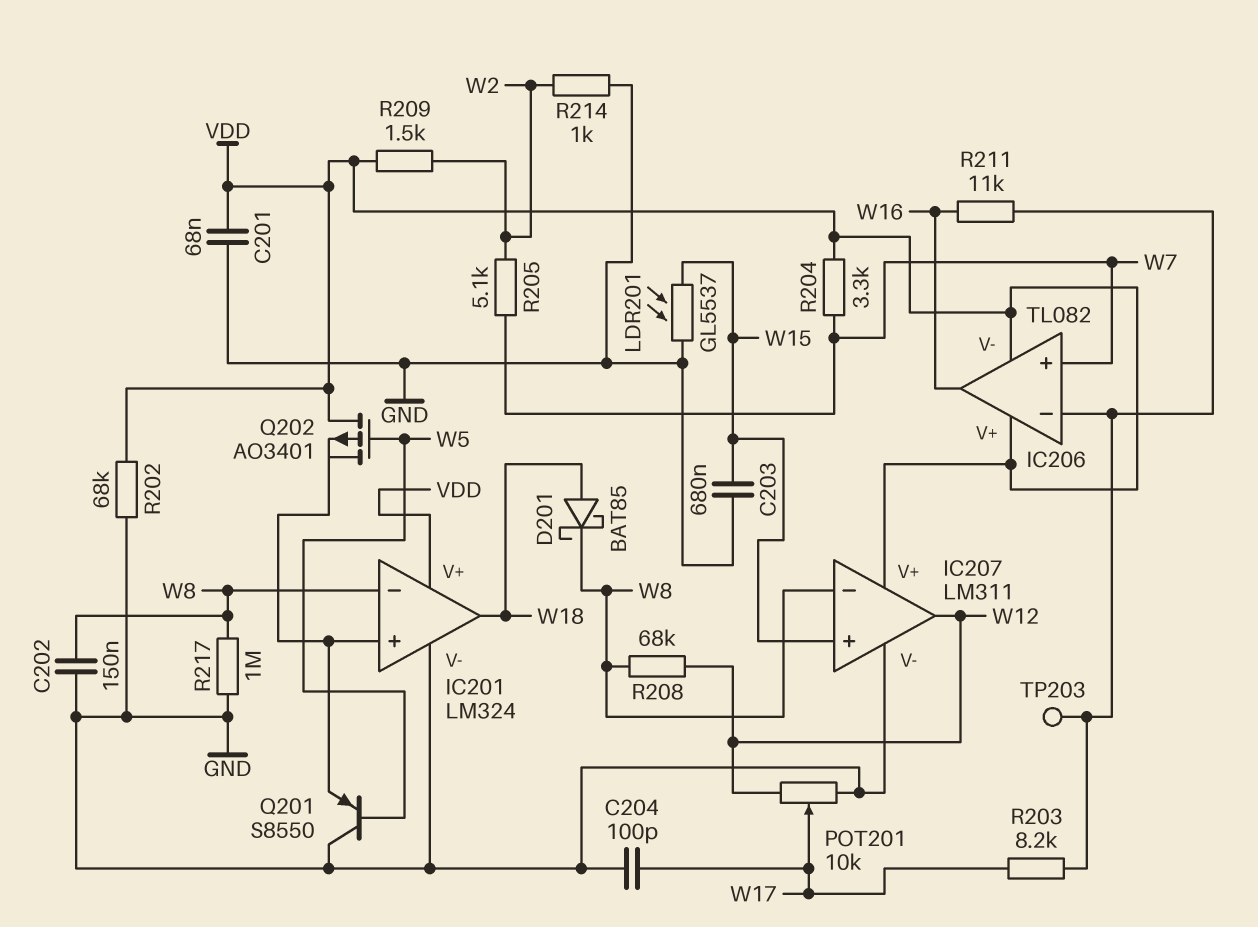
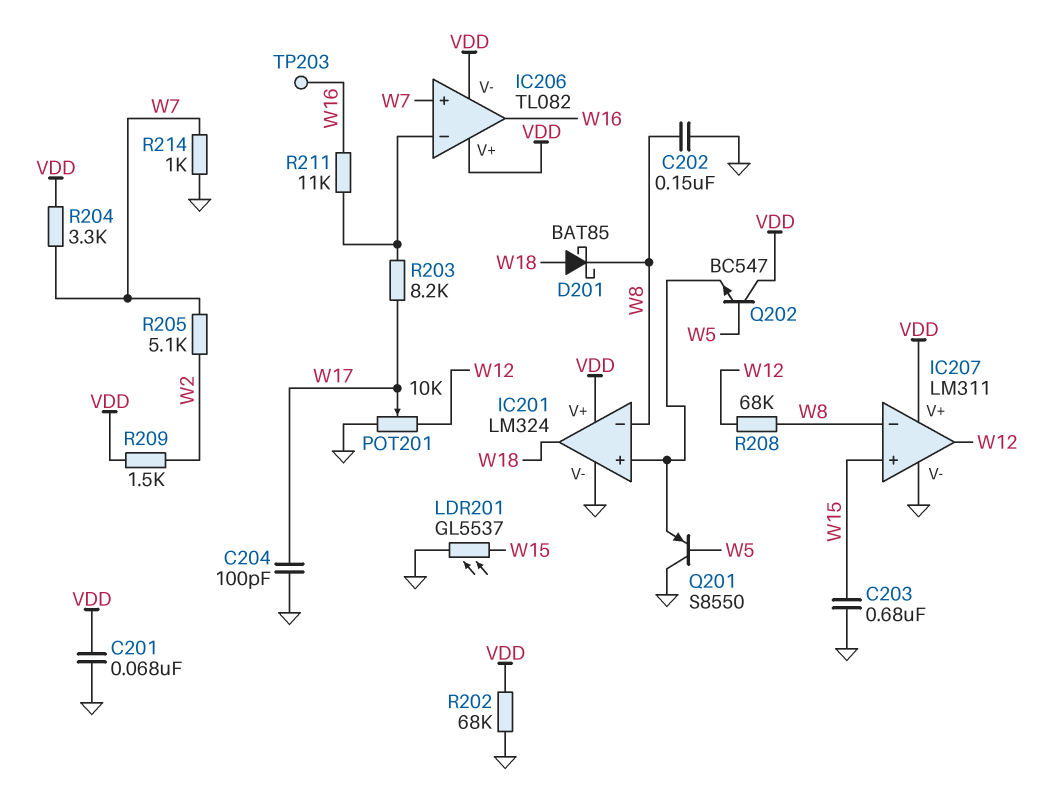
Q202: PMOS AO3401 (G W5, D VDD, S IC201/in+) -> NPN BC547 (B W5, C VDD, E IC201/in+)
R214: 1k (GND, W2) -> 1k (GND, W7)
R217: 1M (GND, W8) -> none
TP203: test point (IC206/in-) -> test point (W16)

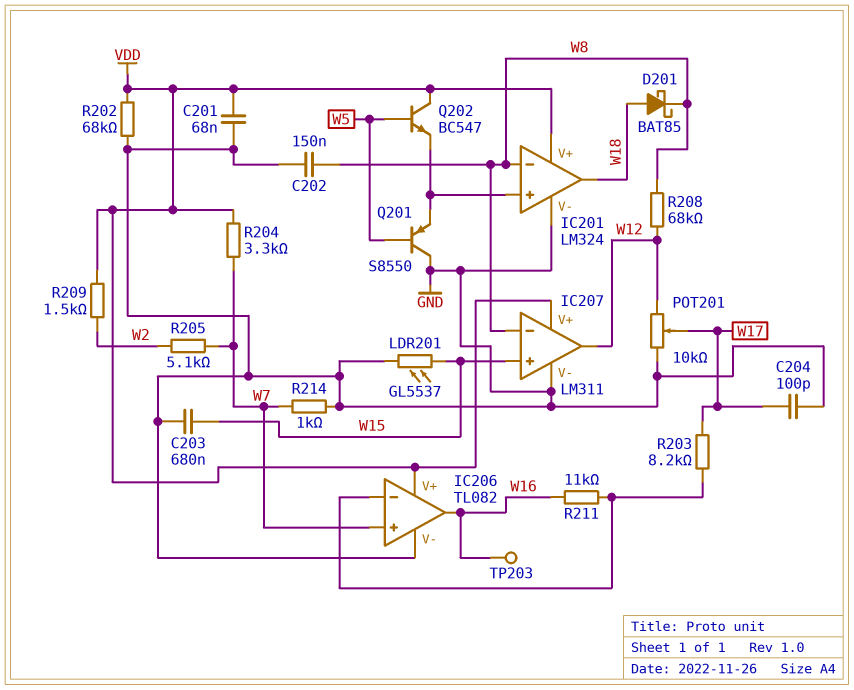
IC206 pin V-: VDD -> GND

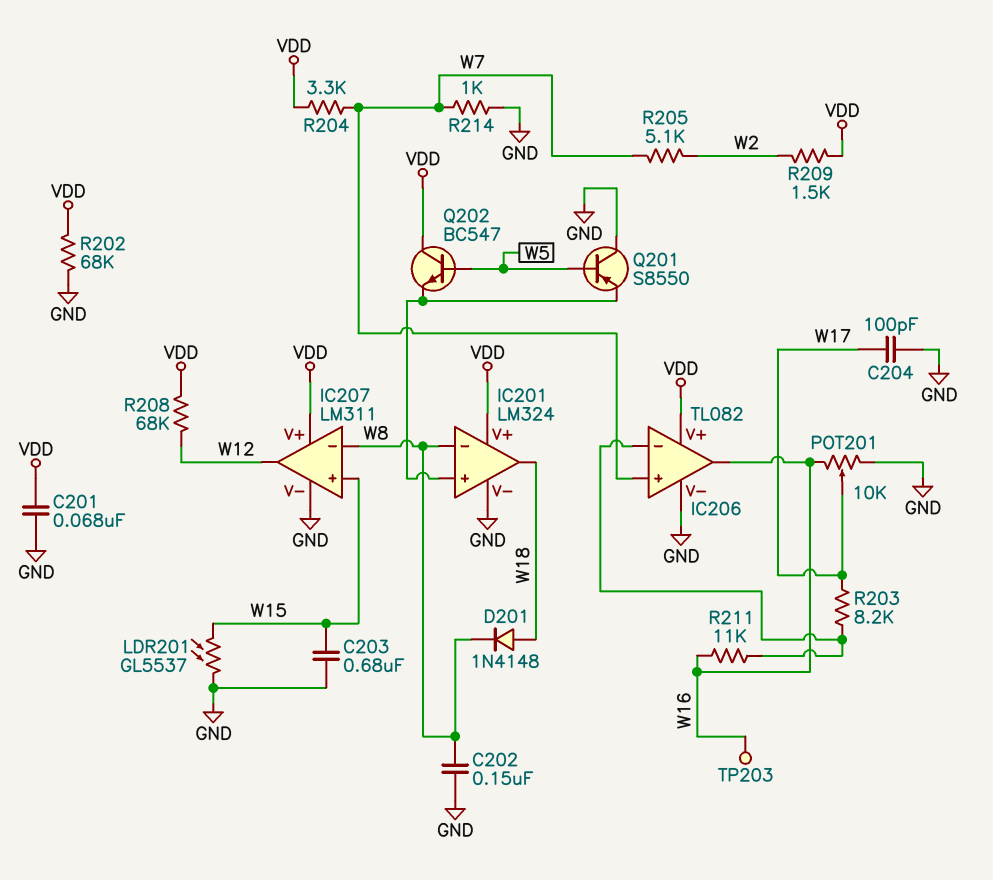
D201: schottky BAT85 (A W18, K W8) -> diode 1N4148 (A W18, K W8)
POT201: 10k (GND, W12, wiper W17) -> 10k (GND, W16, wiper W17)
R208: 68k (W8, W12) -> 68k (VDD, W12)

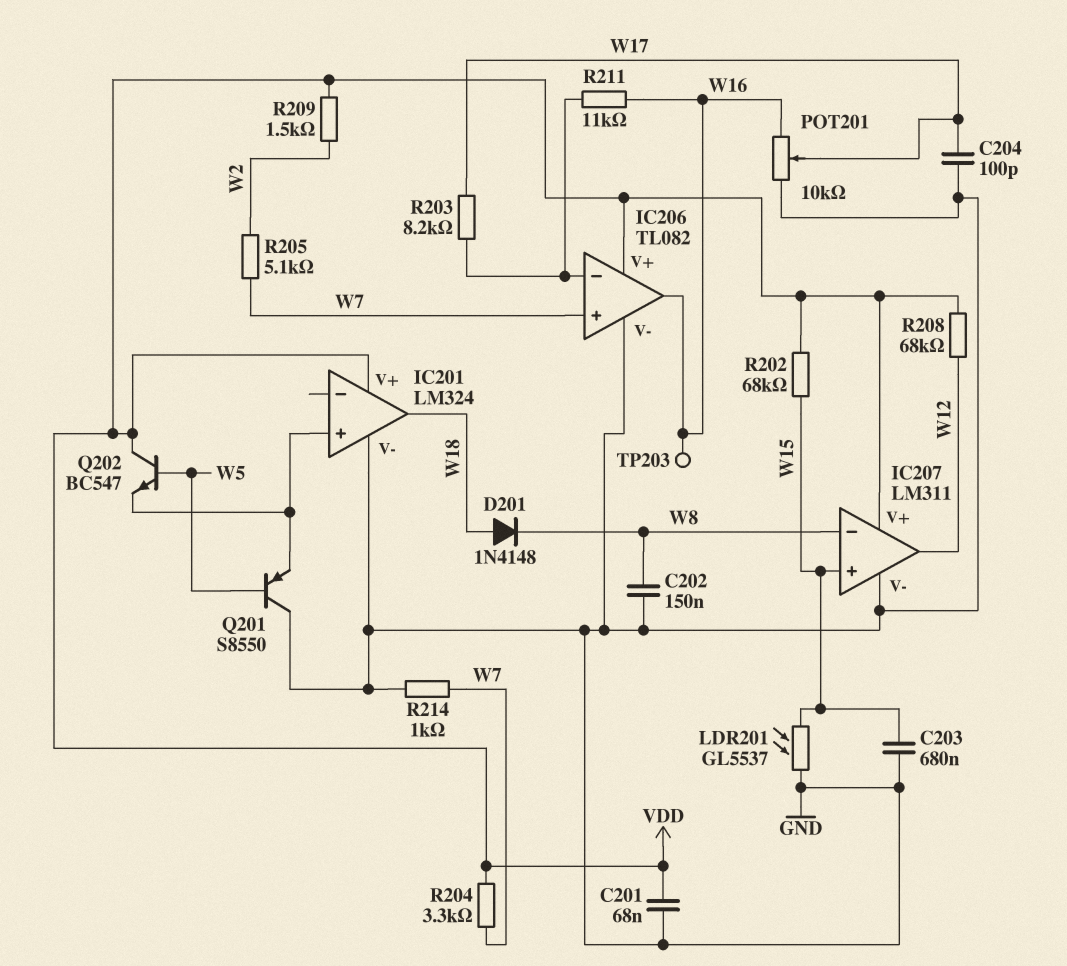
IC201 pin in-: W8 -> none
R202: 68k (GND, VDD) -> 68k (VDD, W15)

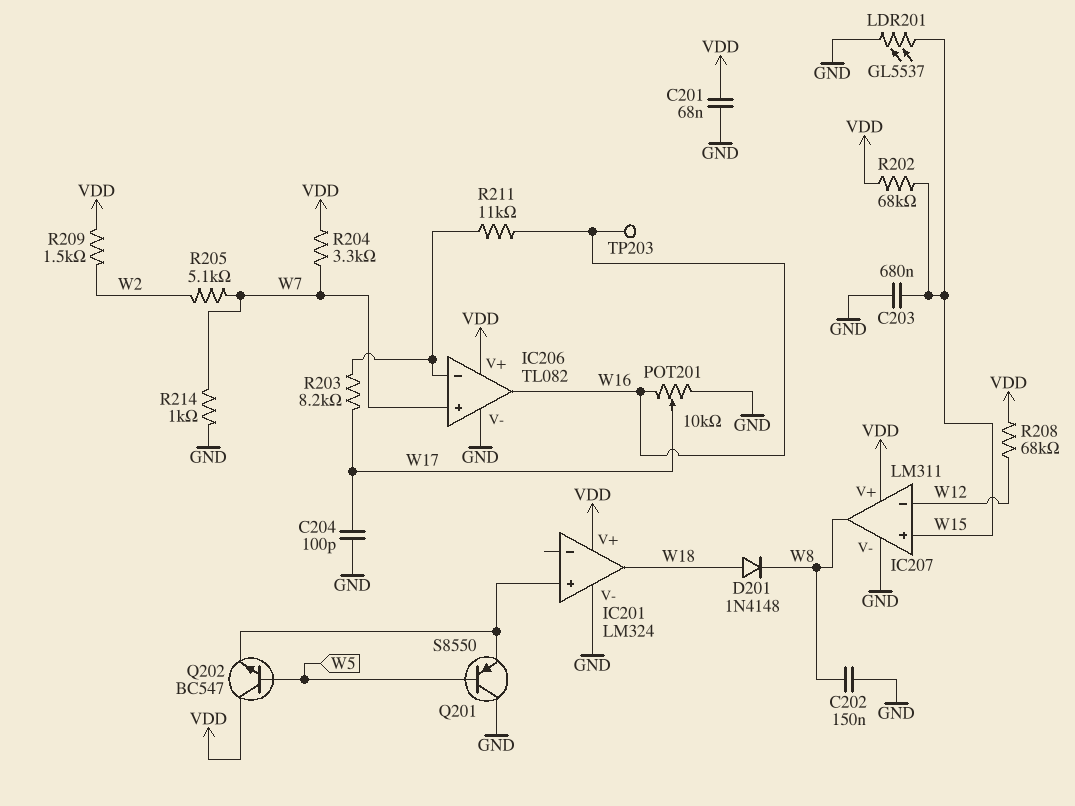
IC207 pin in-: W8 -> W12
IC207 pin out: W12 -> W8

